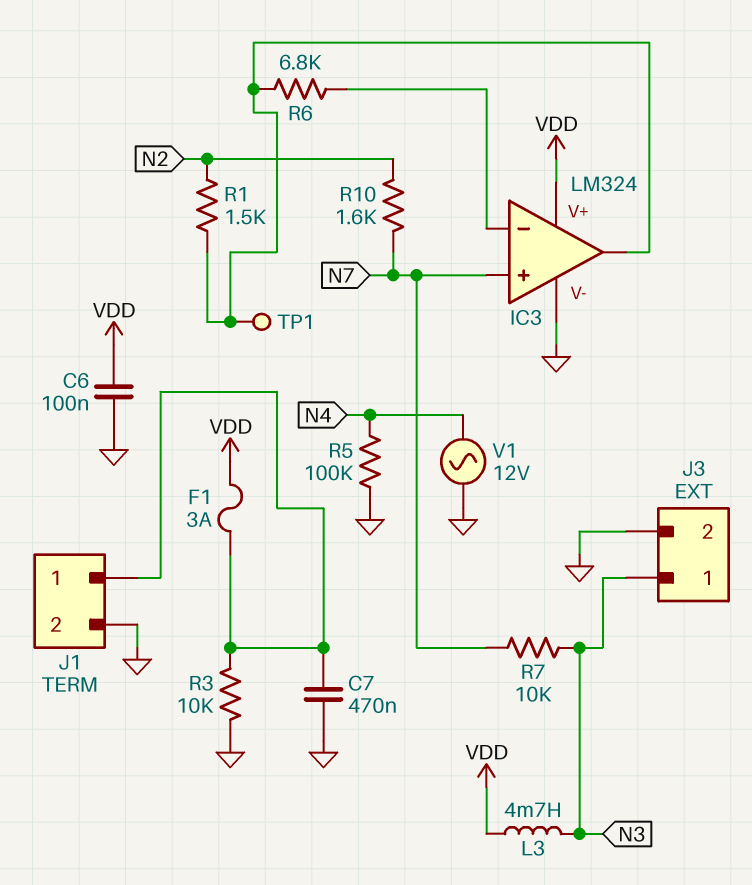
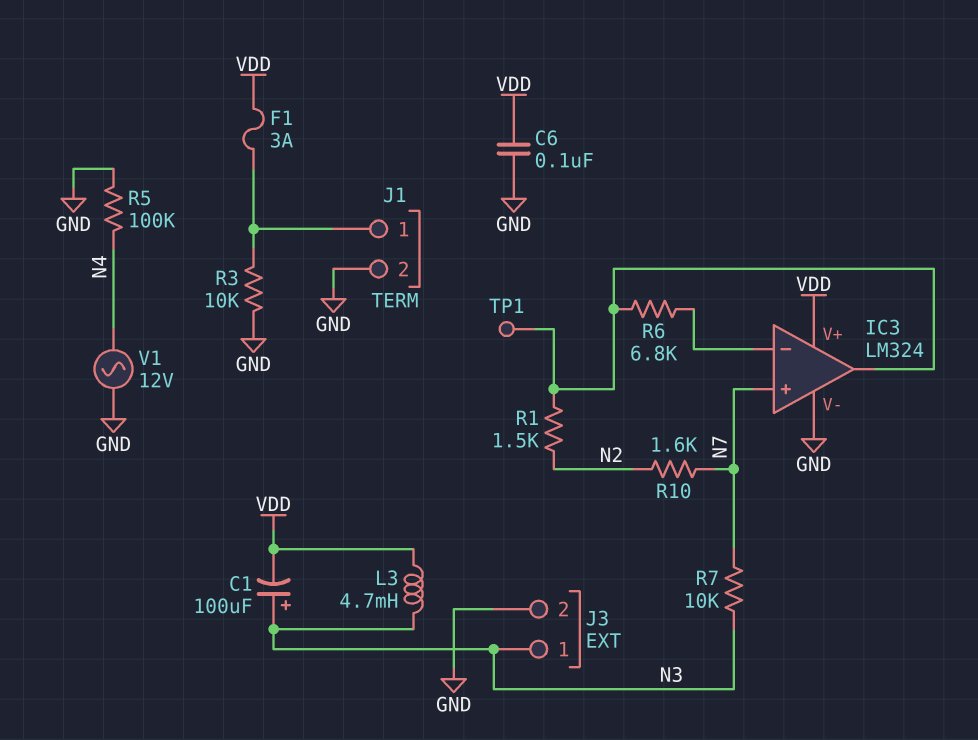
C1: none -> 100uF (plus N3, minus VDD)
C7: 470nF (GND, J1/1) -> none

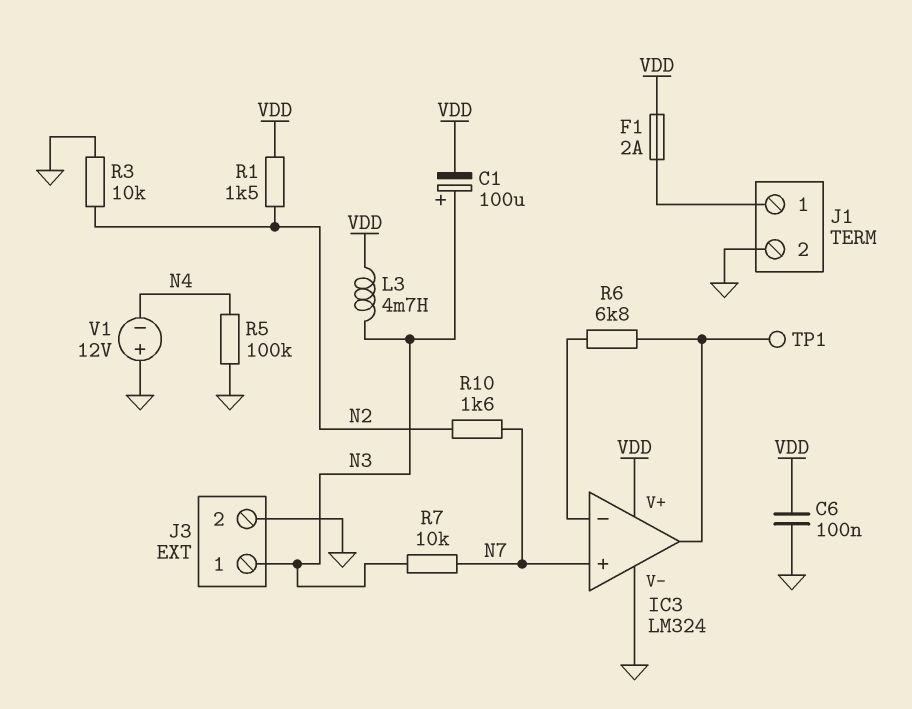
F1: 3A (J1/1, VDD) -> 2A (J1/1, VDD)
R1: 1.5k (IC3/out, N2) -> 1.5k (N2, VDD)
R3: 10k (GND, J1/1) -> 10k (GND, N2)
V1: AC 12V (GND, N4) -> 12V (plus GND, minus N4)

